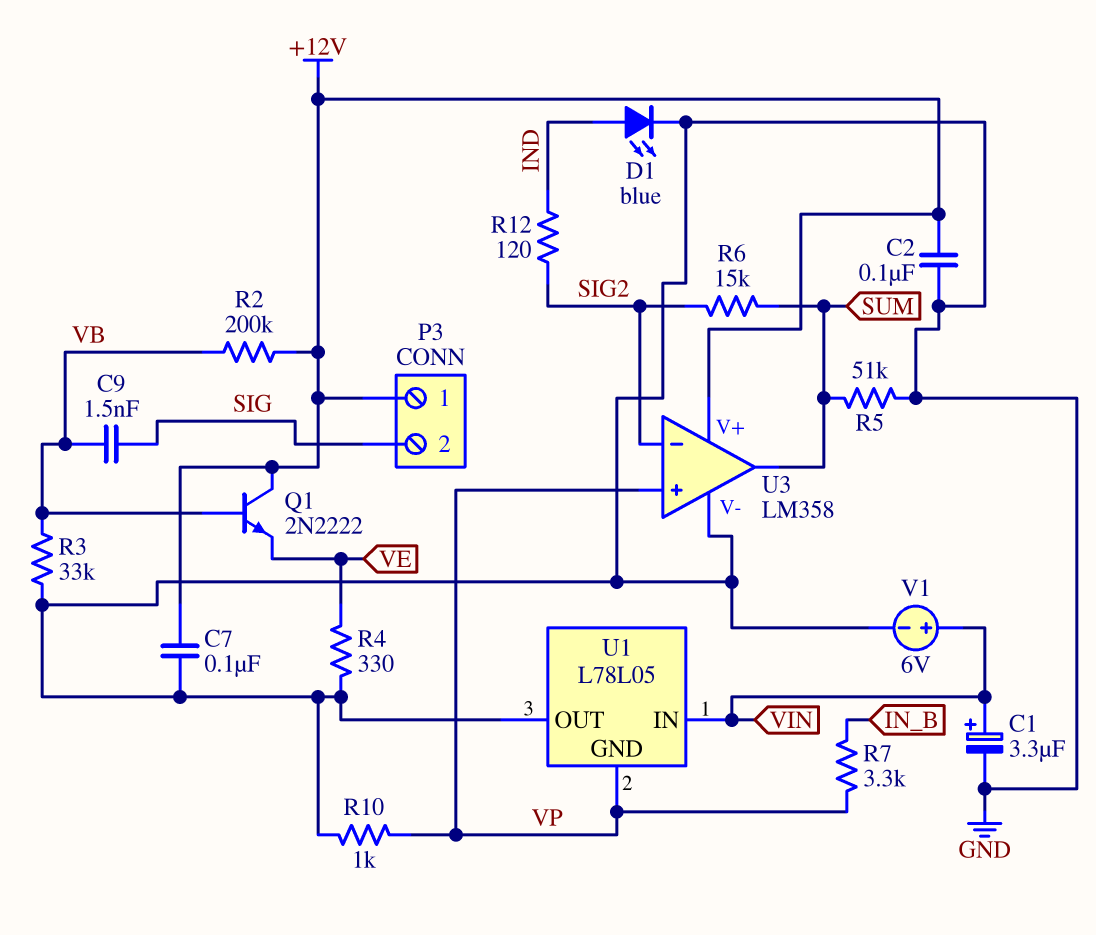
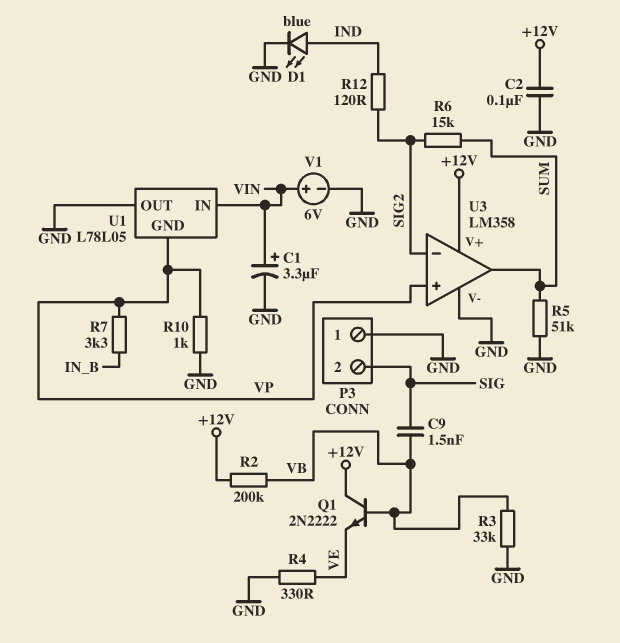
C7: 100nF (+12V, GND) -> none
P3 pin 1: +12V -> GND

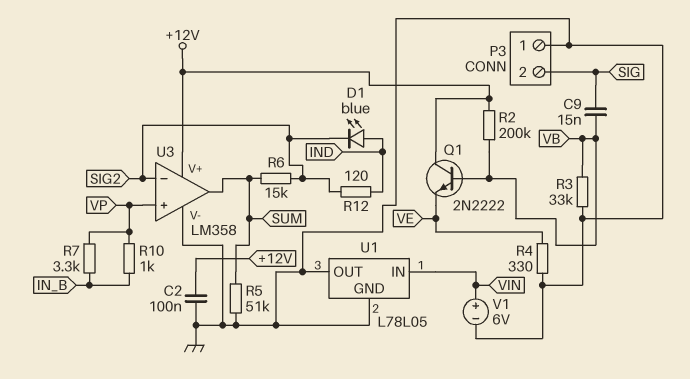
C1: 3.3uF (plus VIN, minus GND) -> none
C9: 1.5nF (SIG, VB) -> 15nF (SIG, VB)
D1: LED blue (A IND, K GND) -> LED blue (A IND, K SIG2)
R10: 1k (GND, VP) -> 1k (IN_B, VP)
U1 pin GND: VP -> GND

